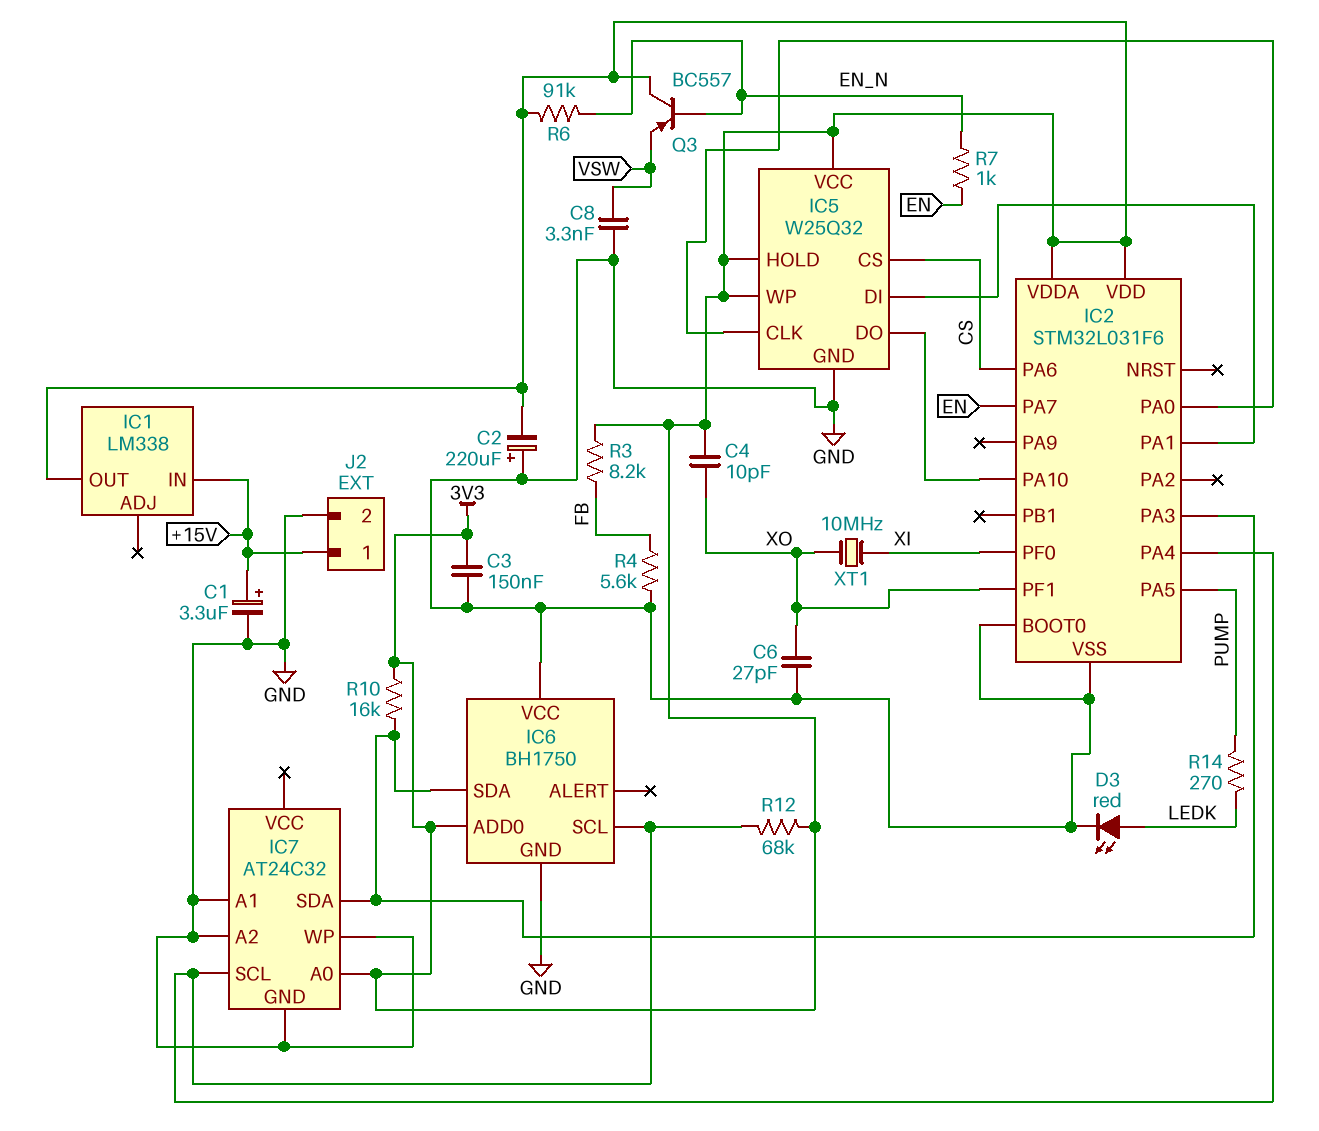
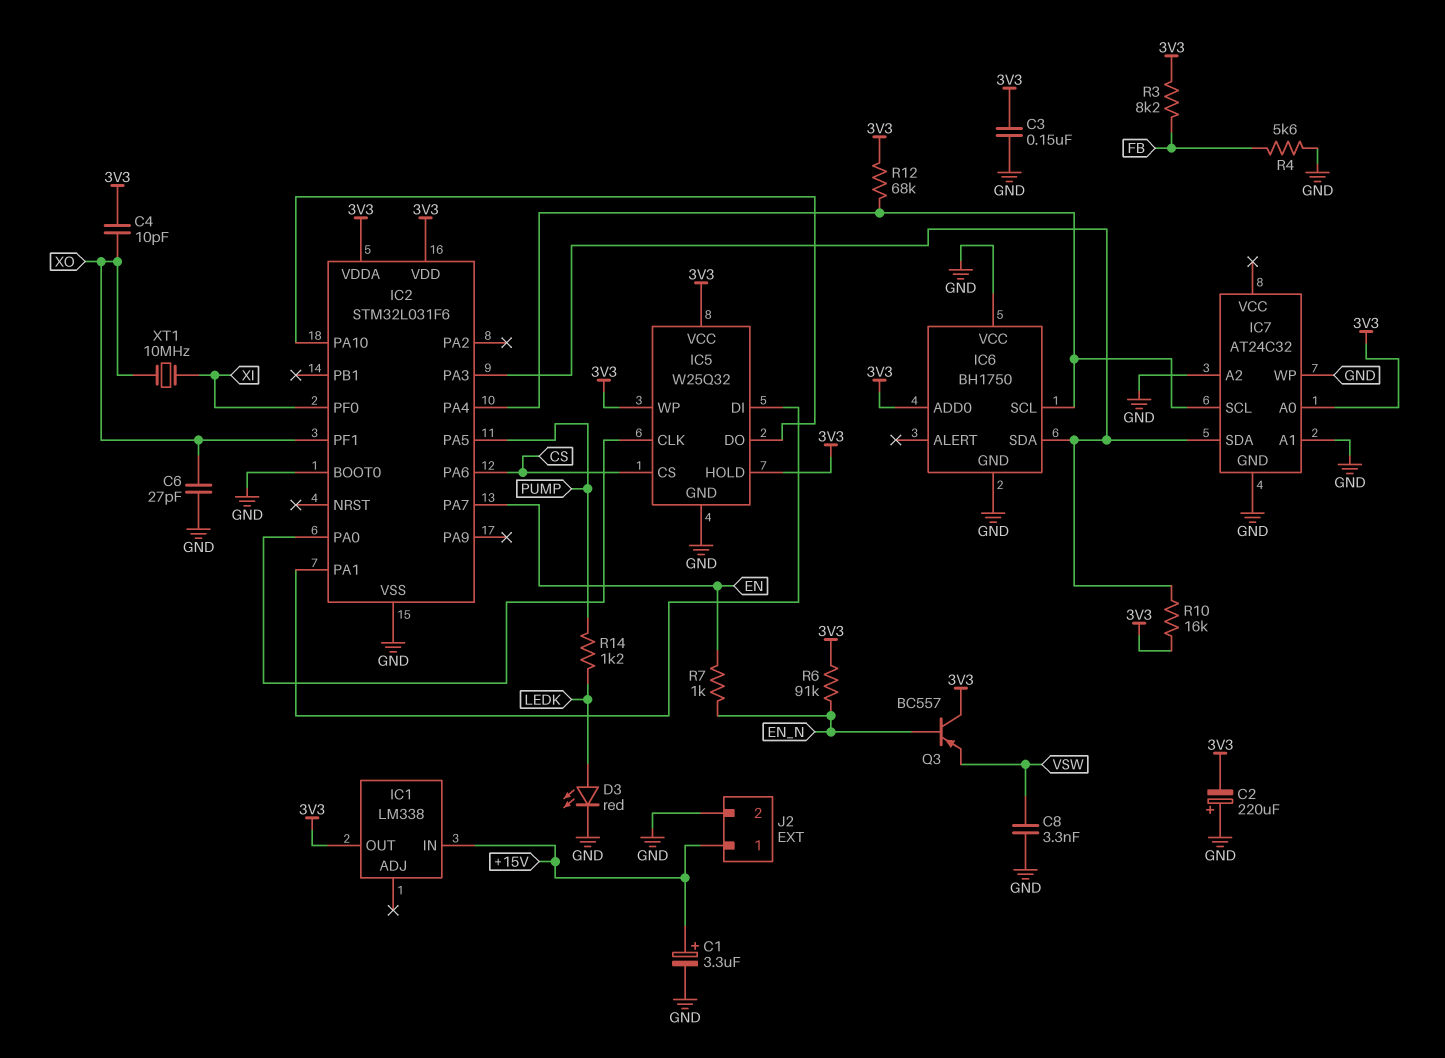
R14: 270 (LEDK, PUMP) -> 1.2k (LEDK, PUMP)

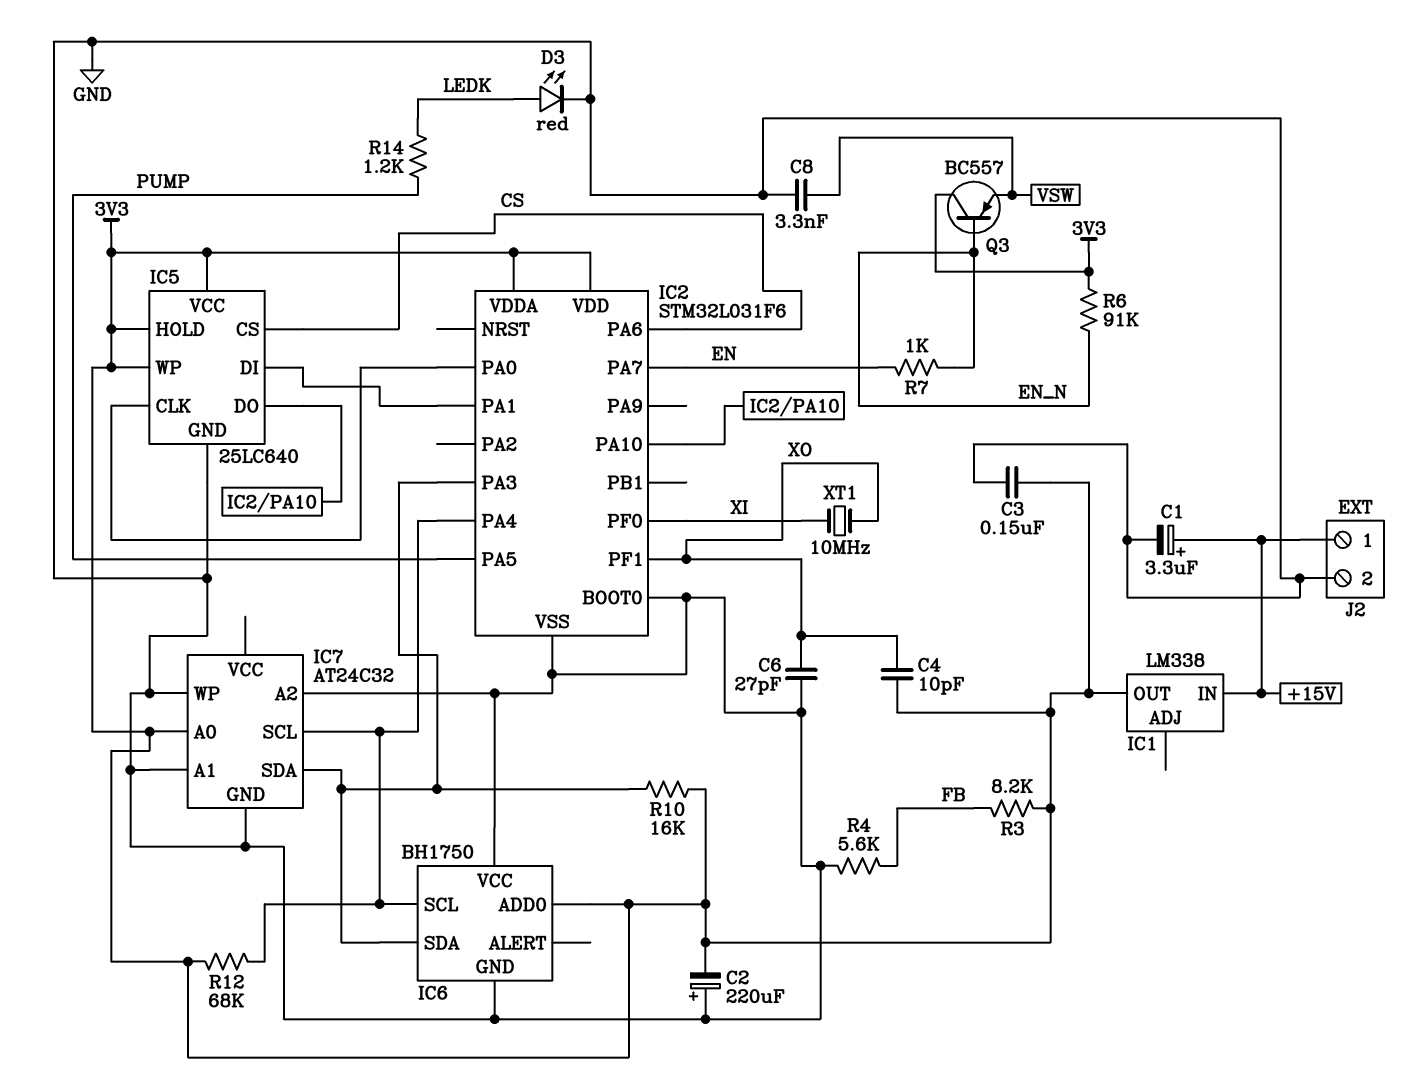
IC5: W25Q32 -> 25LC640

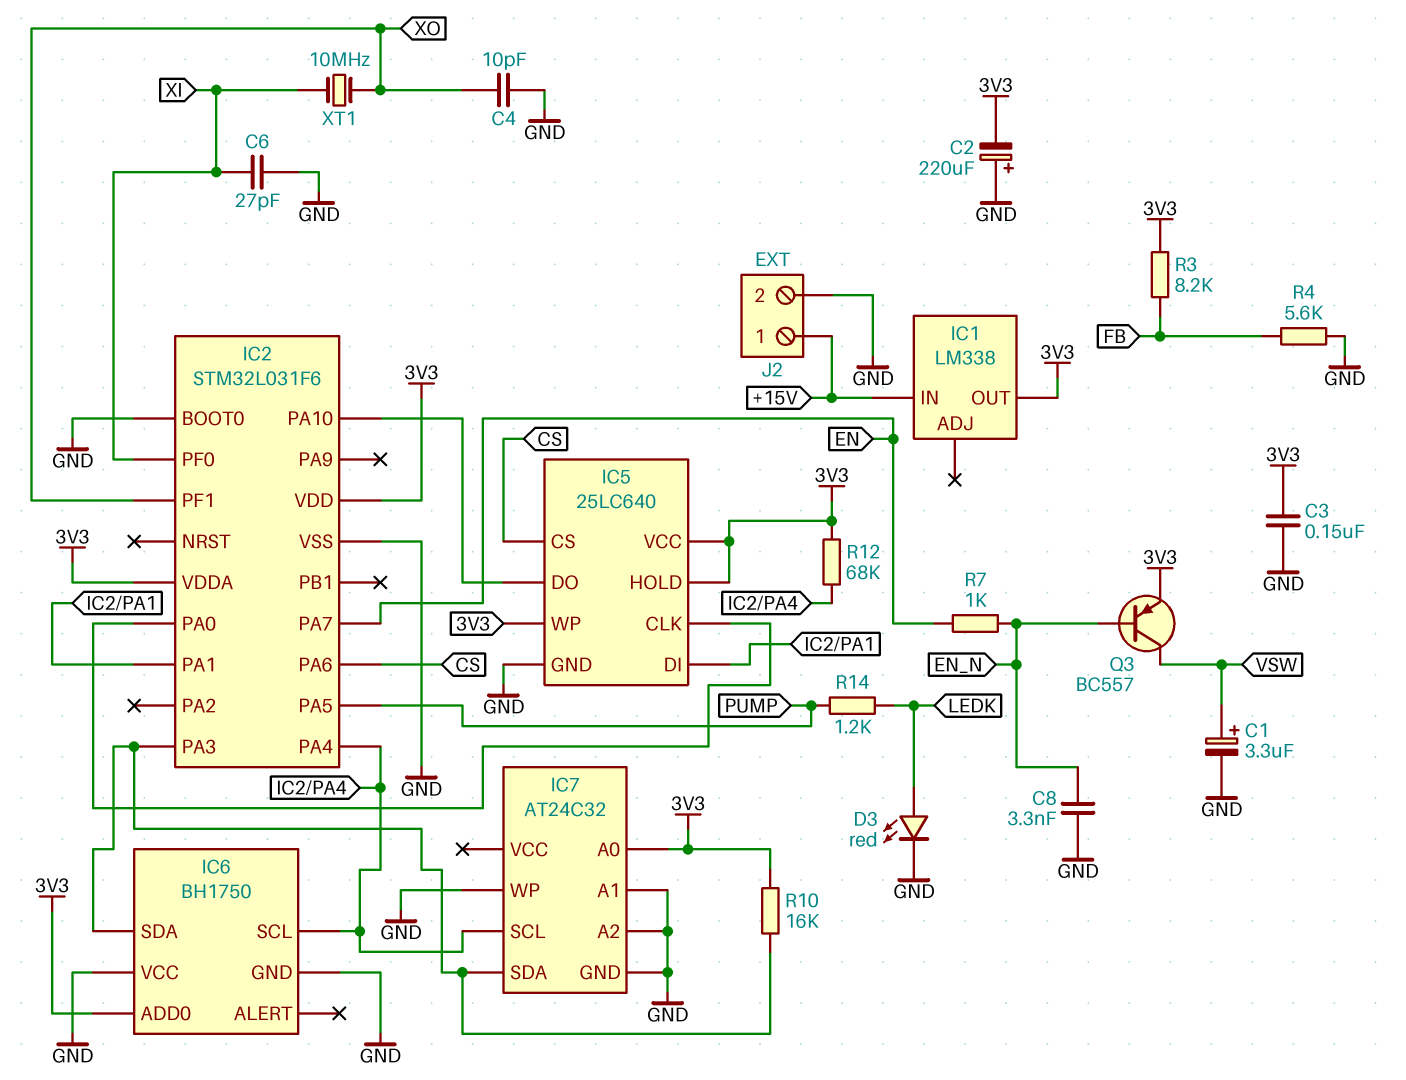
C1: 3.3uF (plus +15V, minus GND) -> 3.3uF (plus VSW, minus GND)
C4: 10pF (3V3, XO) -> 10pF (GND, XO)
C6: 27pF (GND, XO) -> 27pF (GND, XI)
C8: 3.3nF (GND, VSW) -> 3.3nF (EN_N, GND)
Q3: PNP BC557 (B EN_N, C 3V3, E VSW) -> PNP BC557 (B EN_N, C VSW, E 3V3)
R6: 91k (3V3, EN_N) -> none

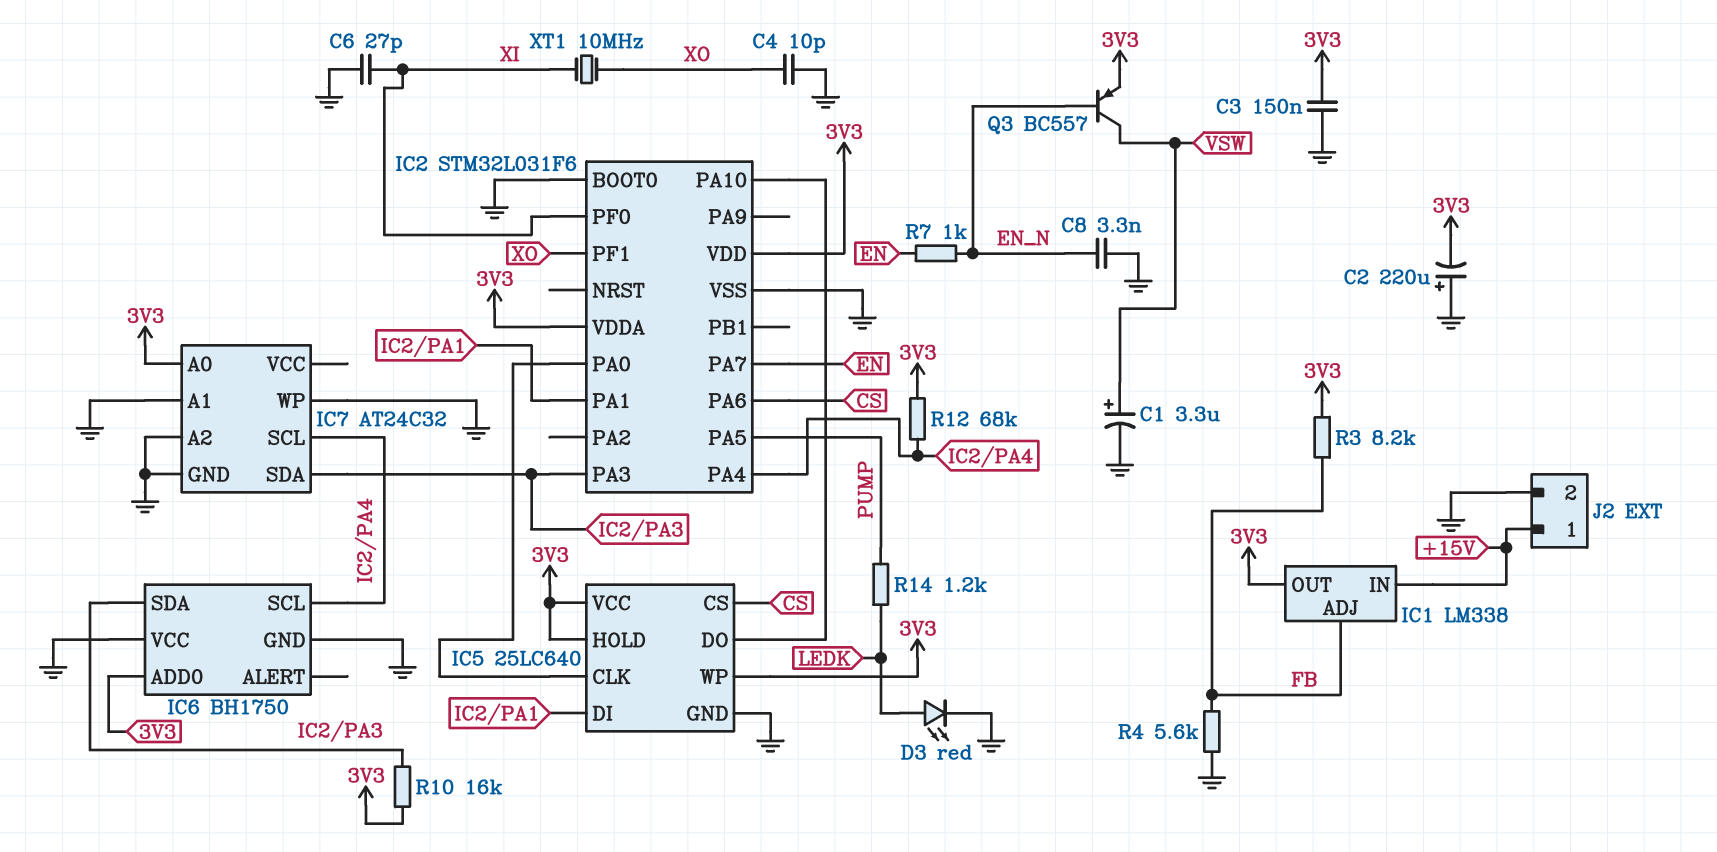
IC1 pin ADJ: none -> FB

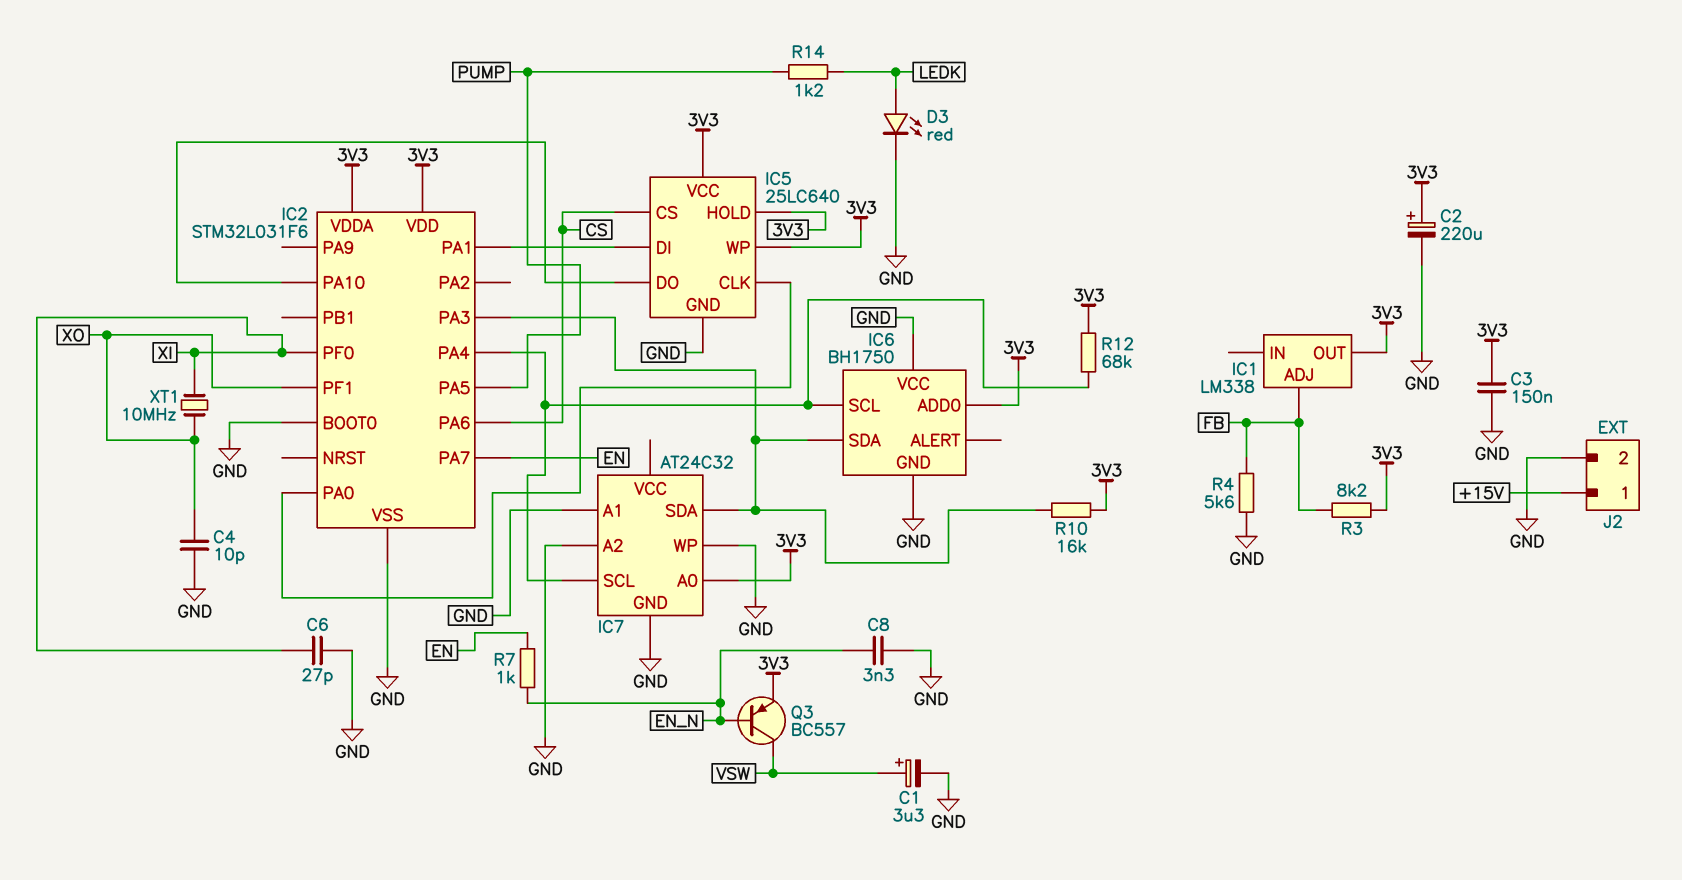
C2: 220uF (plus GND, minus 3V3) -> 220uF (plus 3V3, minus GND)
IC1 pin IN: +15V -> none

